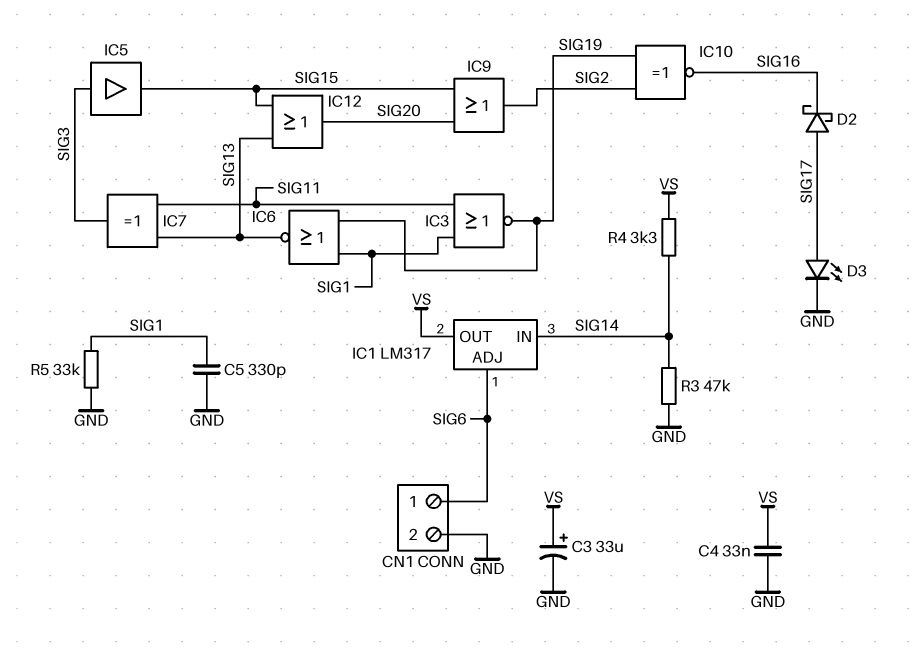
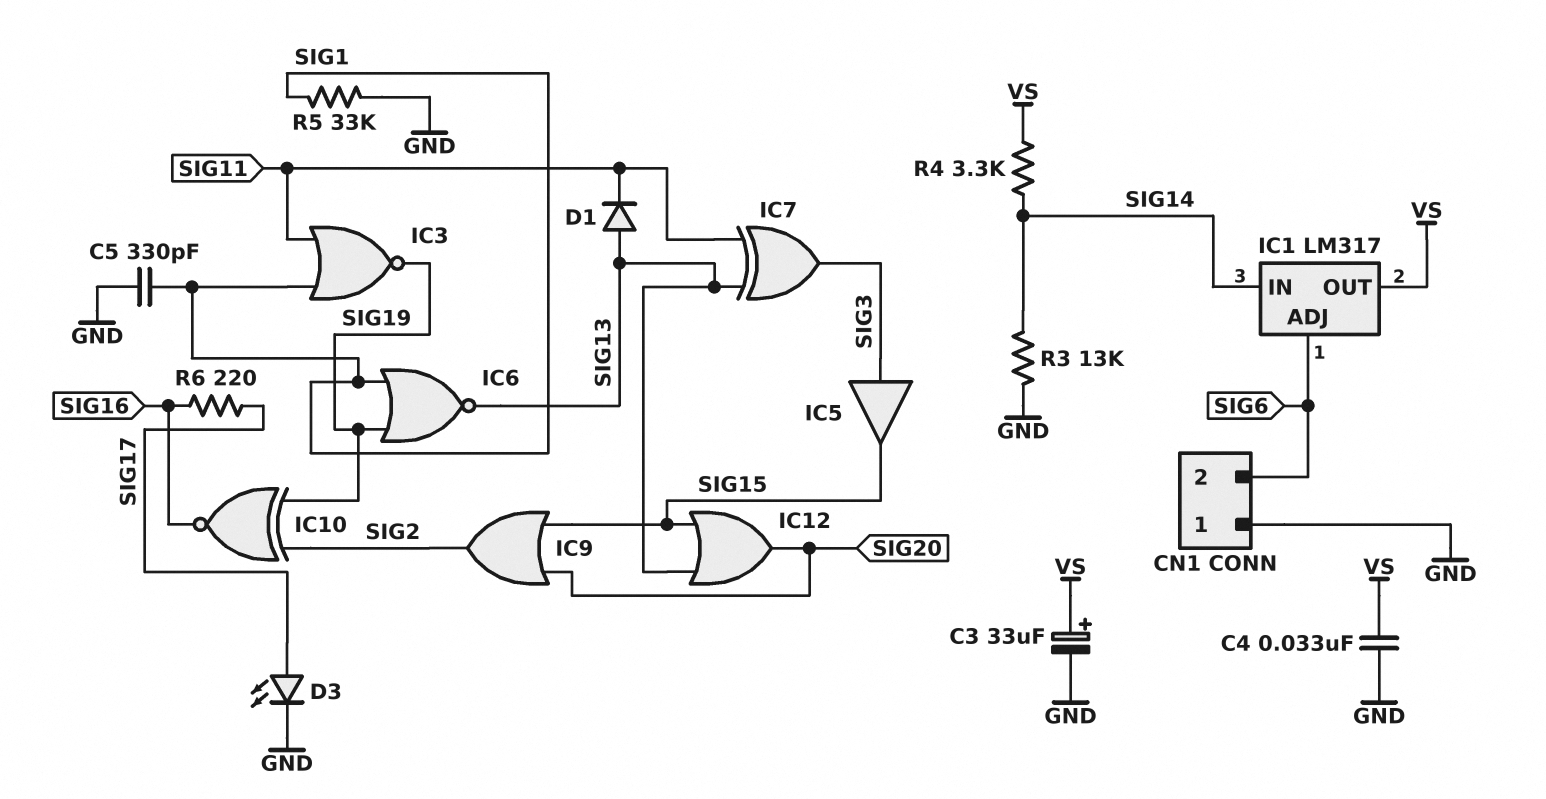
CN1 pin 1: SIG6 -> GND
CN1 pin 2: GND -> SIG6
D1: none -> diode (A SIG13, K SIG11)
D2: schottky (A SIG17, K SIG16) -> none
R3: 47k (GND, SIG14) -> 13k (GND, SIG14)
R6: none -> 220 (SIG16, SIG17)

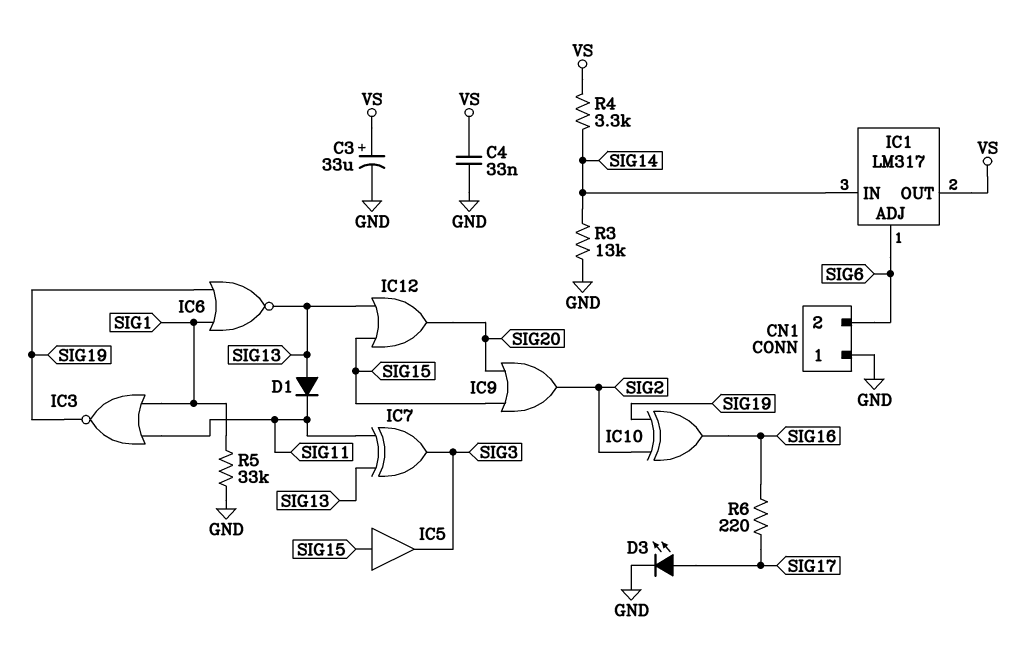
C5: 330pF (GND, SIG1) -> none
IC5: buffer (in SIG3, out SIG15) -> buffer (in SIG15, out SIG3)
IC10: XNOR (in SIG2, in SIG19, out SIG16) -> XOR (in SIG2, in SIG19, out SIG16)

